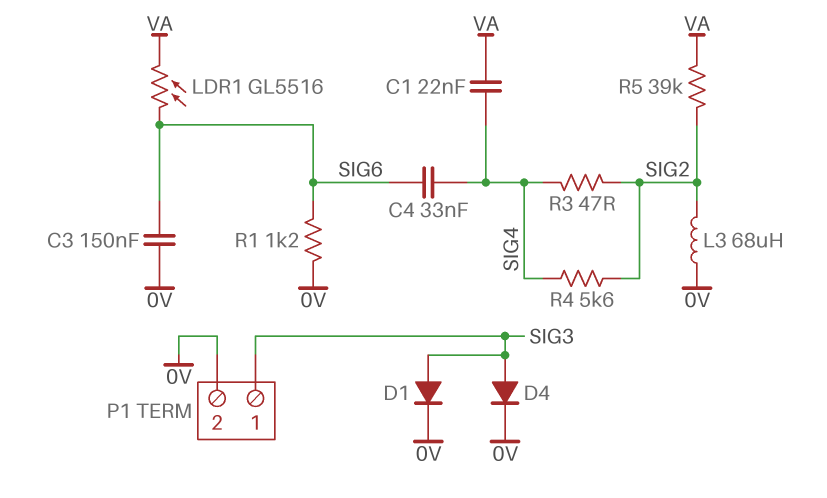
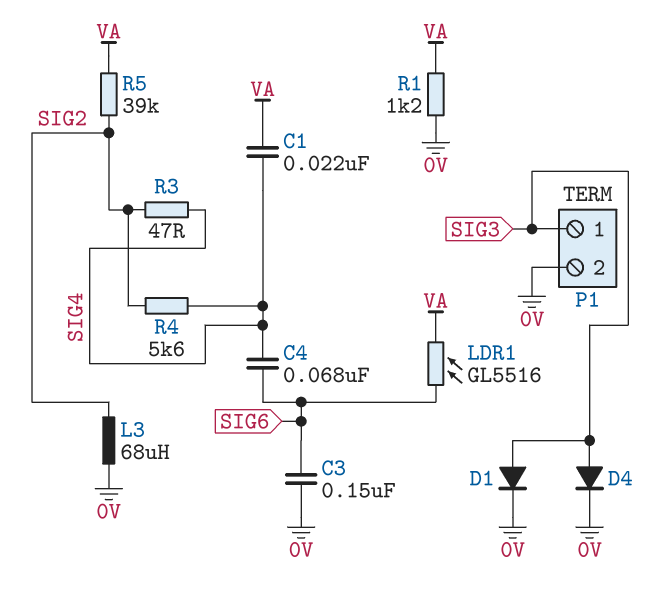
C4: 33nF (SIG4, SIG6) -> 68nF (SIG4, SIG6)
R1: 1.2k (0V, SIG6) -> 1.2k (0V, VA)

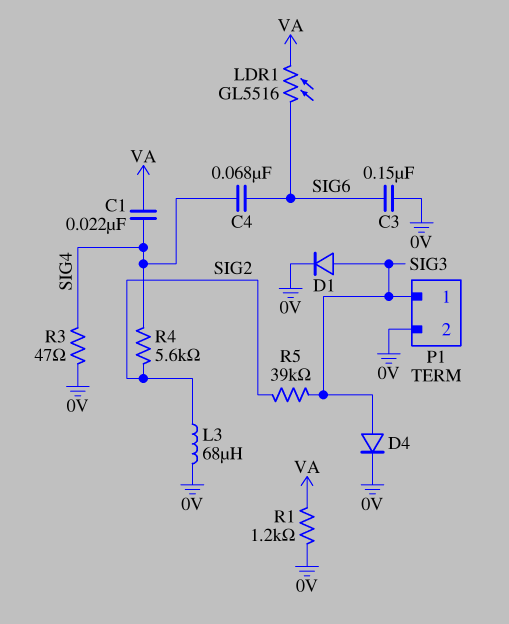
R3: 47 (SIG2, SIG4) -> 47 (0V, SIG4)
R5: 39k (SIG2, VA) -> 39k (SIG2, SIG3)

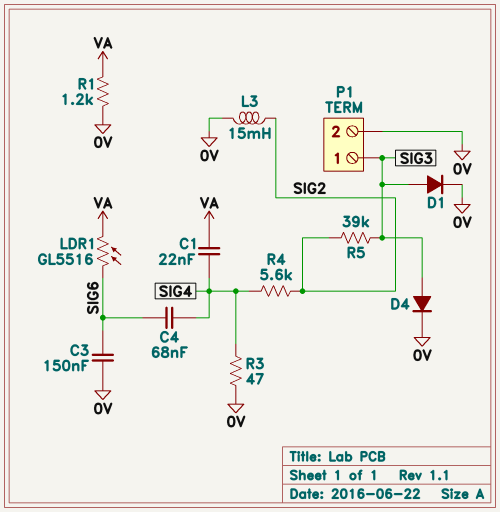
L3: 68uH (0V, SIG2) -> 15mH (0V, SIG2)

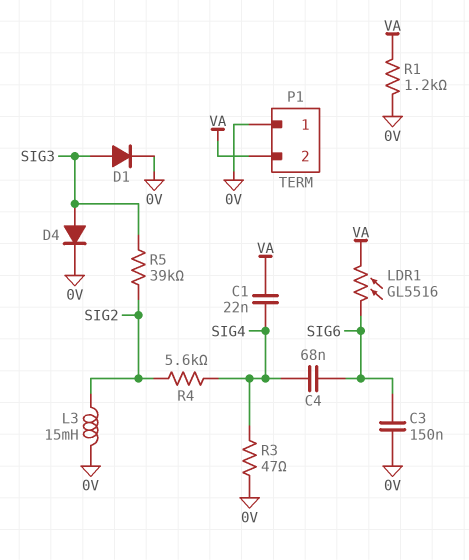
P1 pin 1: SIG3 -> 0V
P1 pin 2: 0V -> VA

